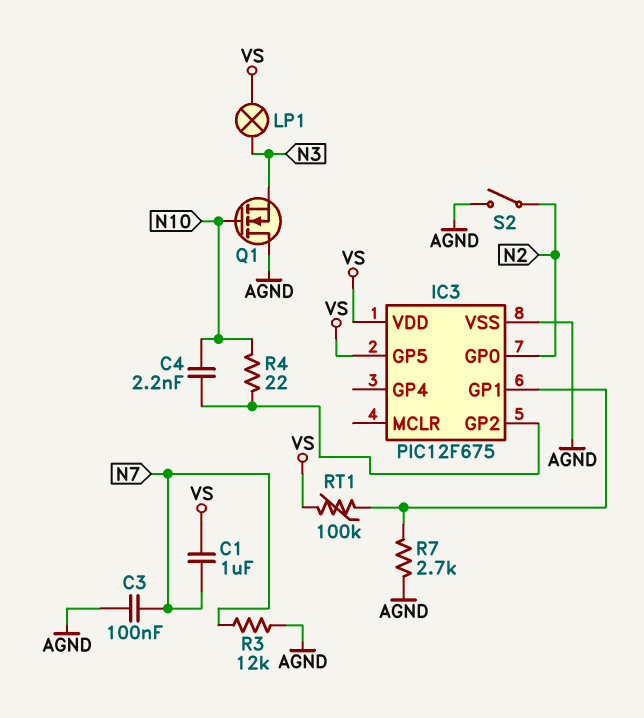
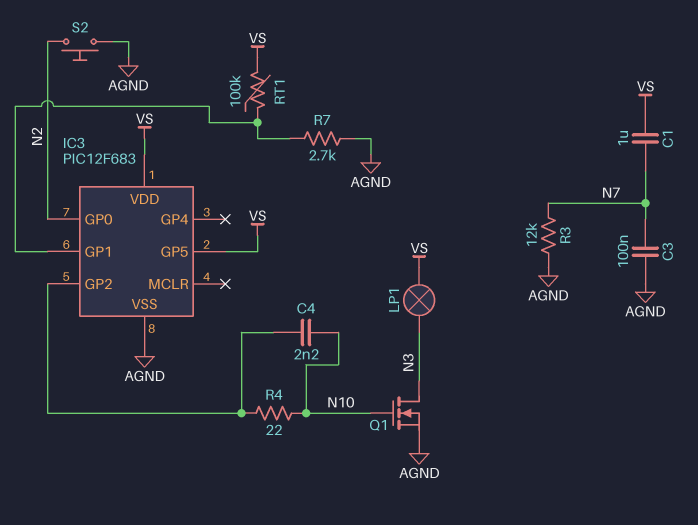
IC3: PIC12F675 -> PIC12F683
Q1: NMOS (G N10, D AGND, S N3) -> NMOS (G N10, D N3, S AGND)
S2: switch (AGND, N2) -> button (AGND, N2)

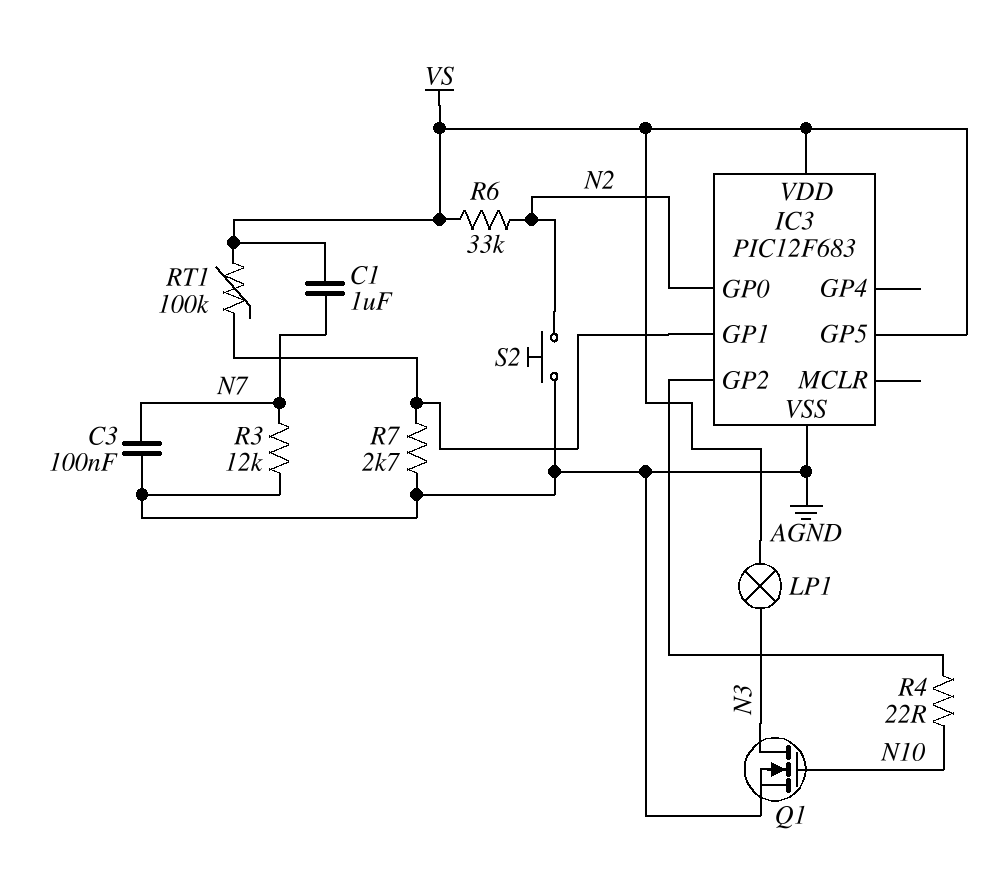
C4: 2.2nF (IC3/GP2, N10) -> none
R6: none -> 33k (N2, VS)

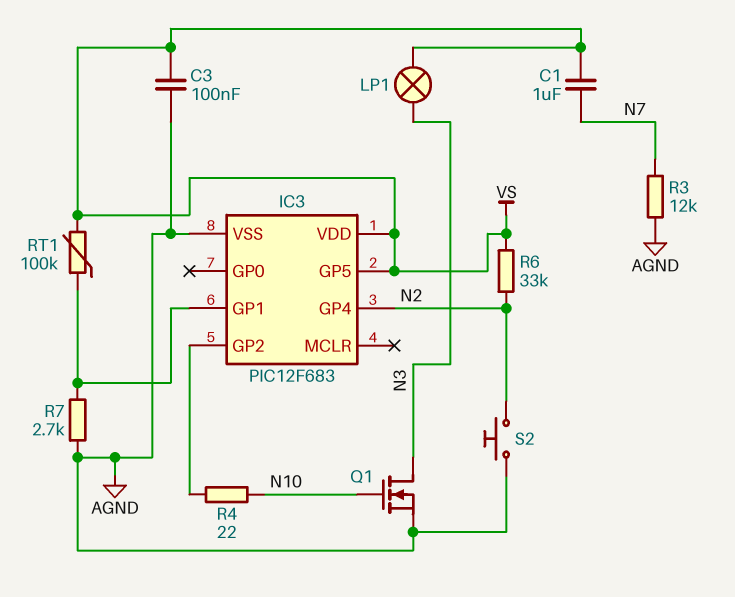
C3: 100nF (AGND, N7) -> 100nF (AGND, VS)
IC3 pin GP0: N2 -> none
IC3 pin GP4: none -> N2

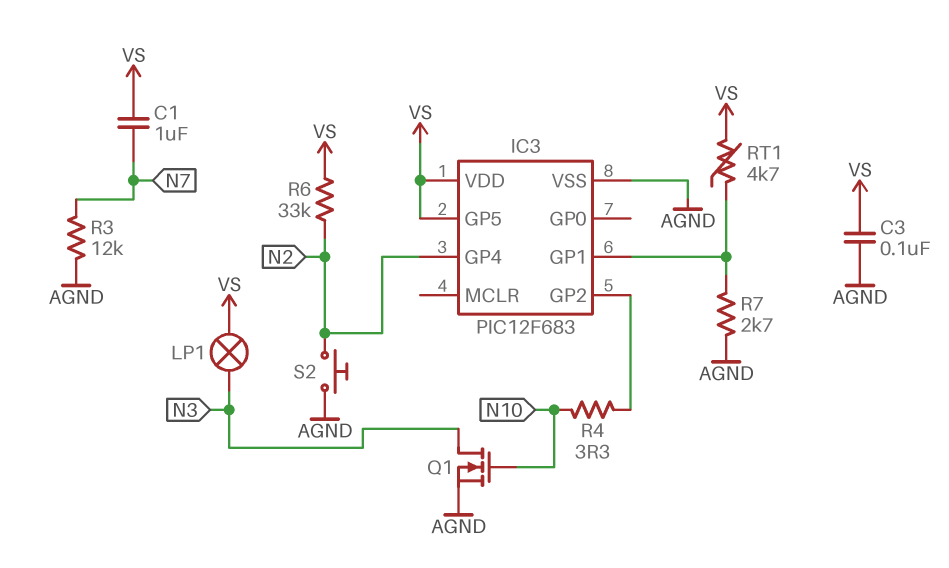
R4: 22 (IC3/GP2, N10) -> 3.3 (IC3/GP2, N10)
RT1: 100k (IC3/GP1, VS) -> 4.7k (IC3/GP1, VS)

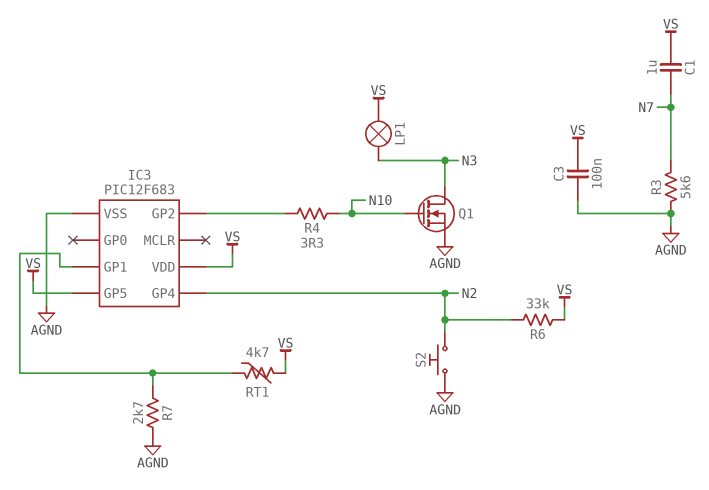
R3: 12k (AGND, N7) -> 5.6k (AGND, N7)

